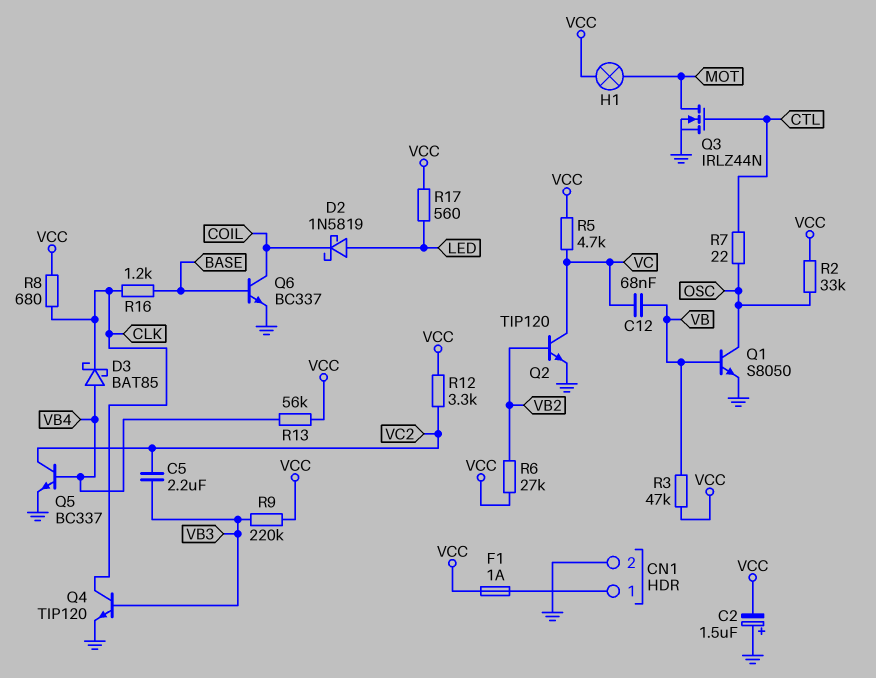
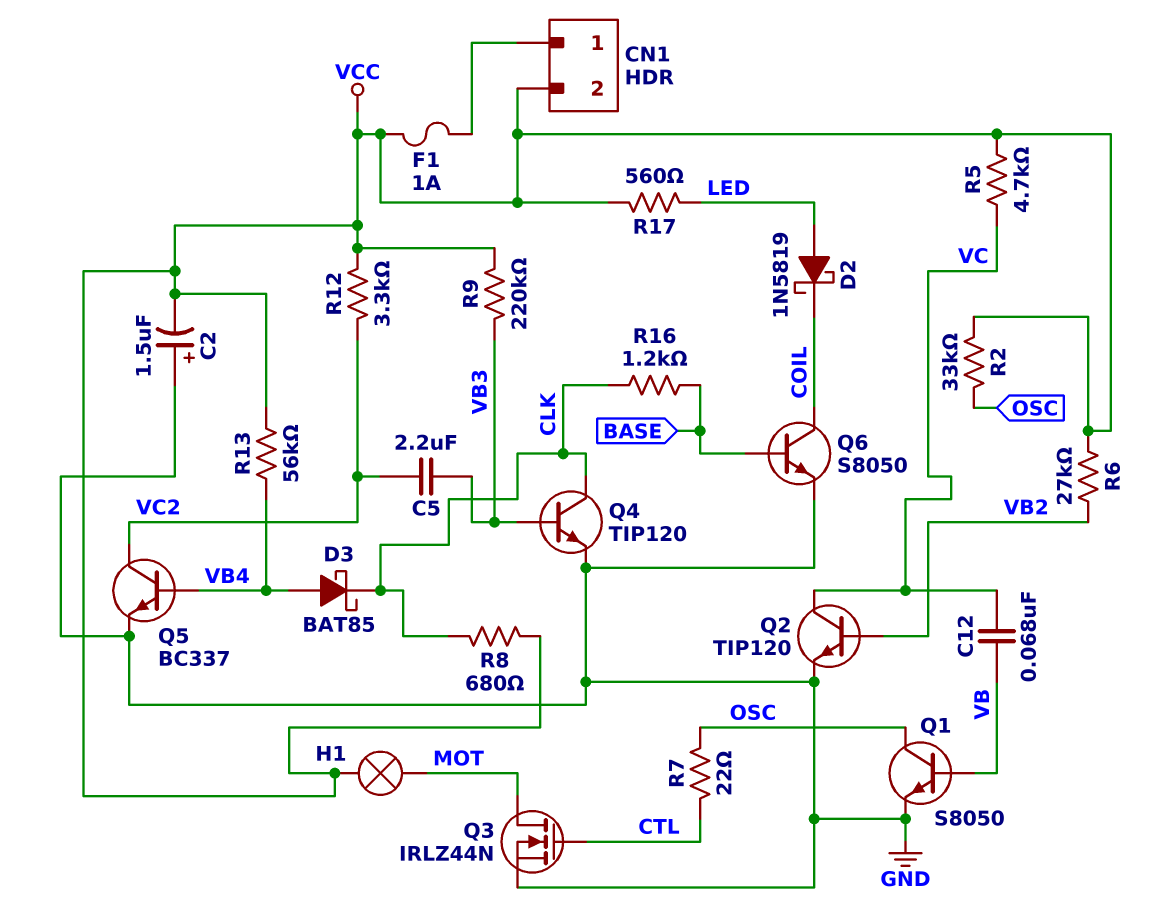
CN1 pin 2: GND -> VCC
Q6: NPN BC337 (B BASE, C COIL, E GND) -> NPN S8050 (B BASE, C COIL, E GND)
R3: 47k (VB, VCC) -> none

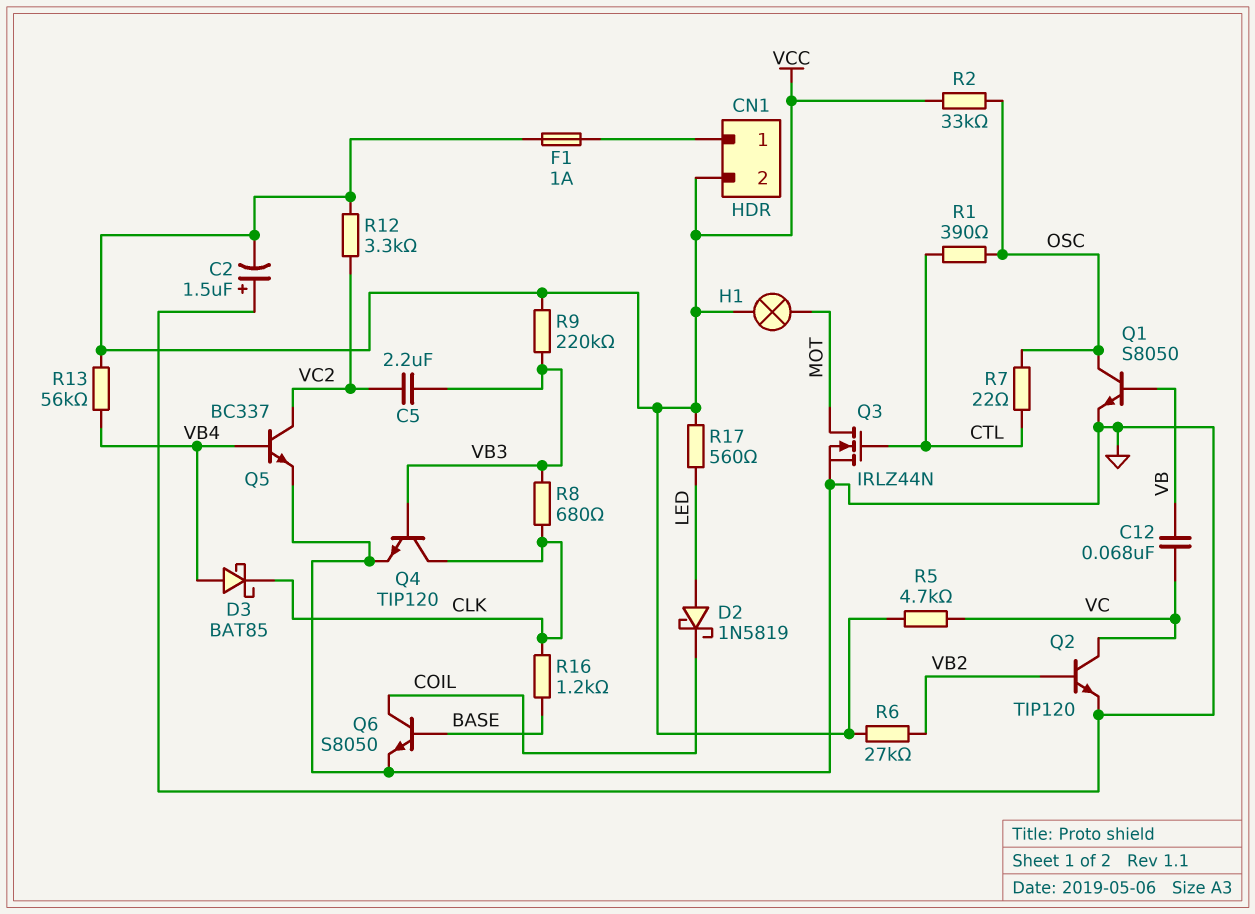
R1: none -> 390 (CTL, OSC)
R8: 680 (CLK, VCC) -> 680 (CLK, VB3)

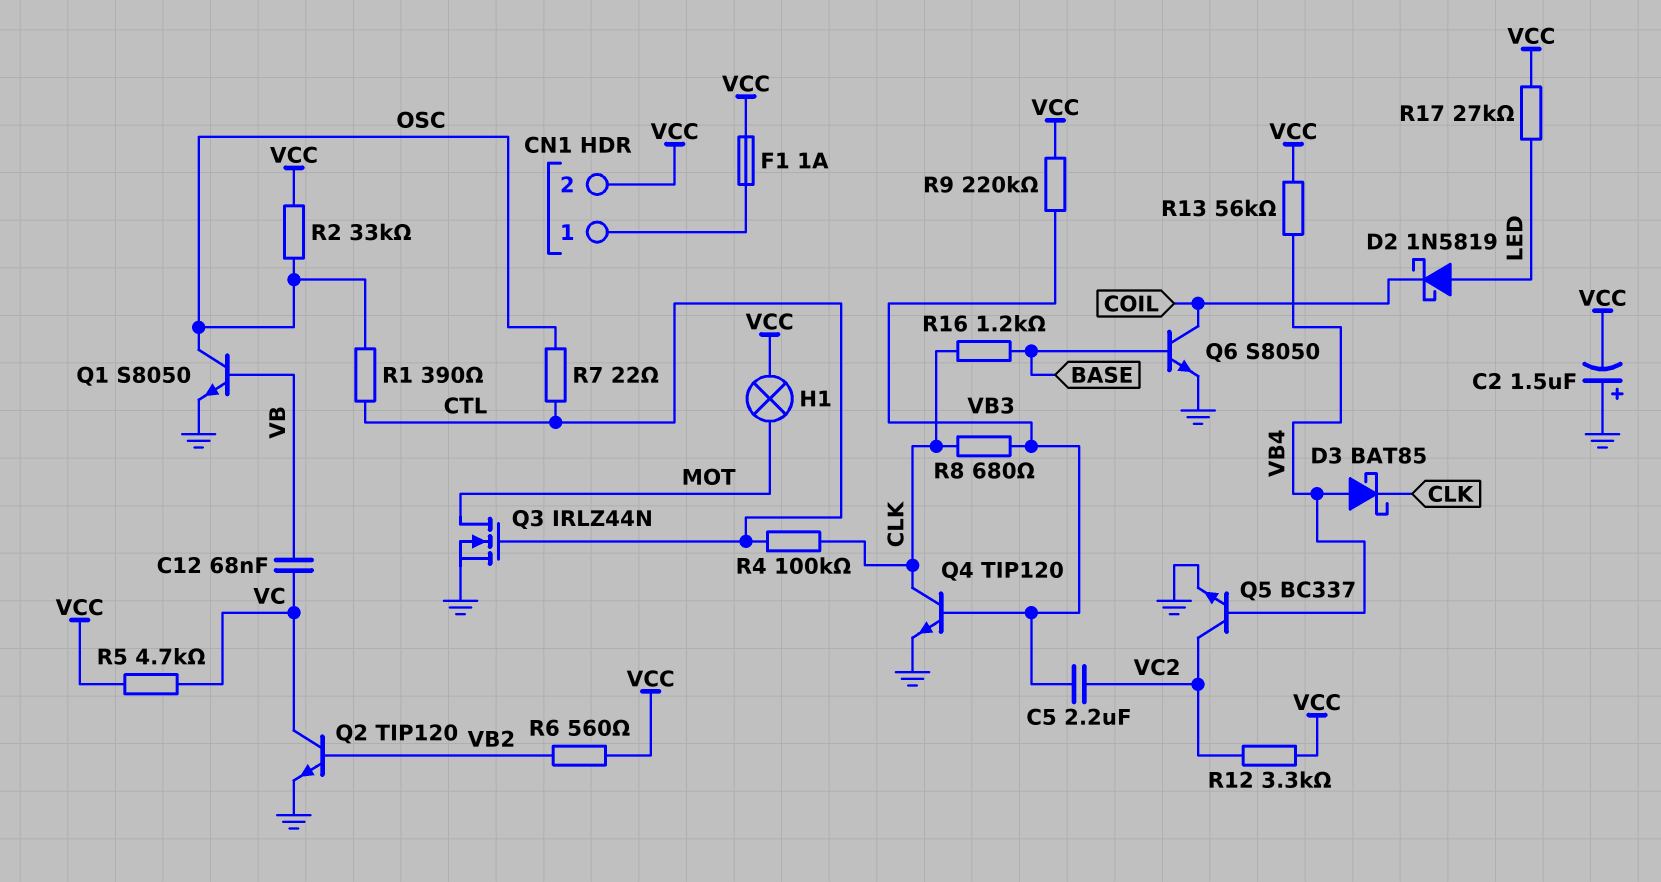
R4: none -> 100k (CLK, CTL)
R6: 27k (VB2, VCC) -> 560 (VB2, VCC)
R17: 560 (LED, VCC) -> 27k (LED, VCC)

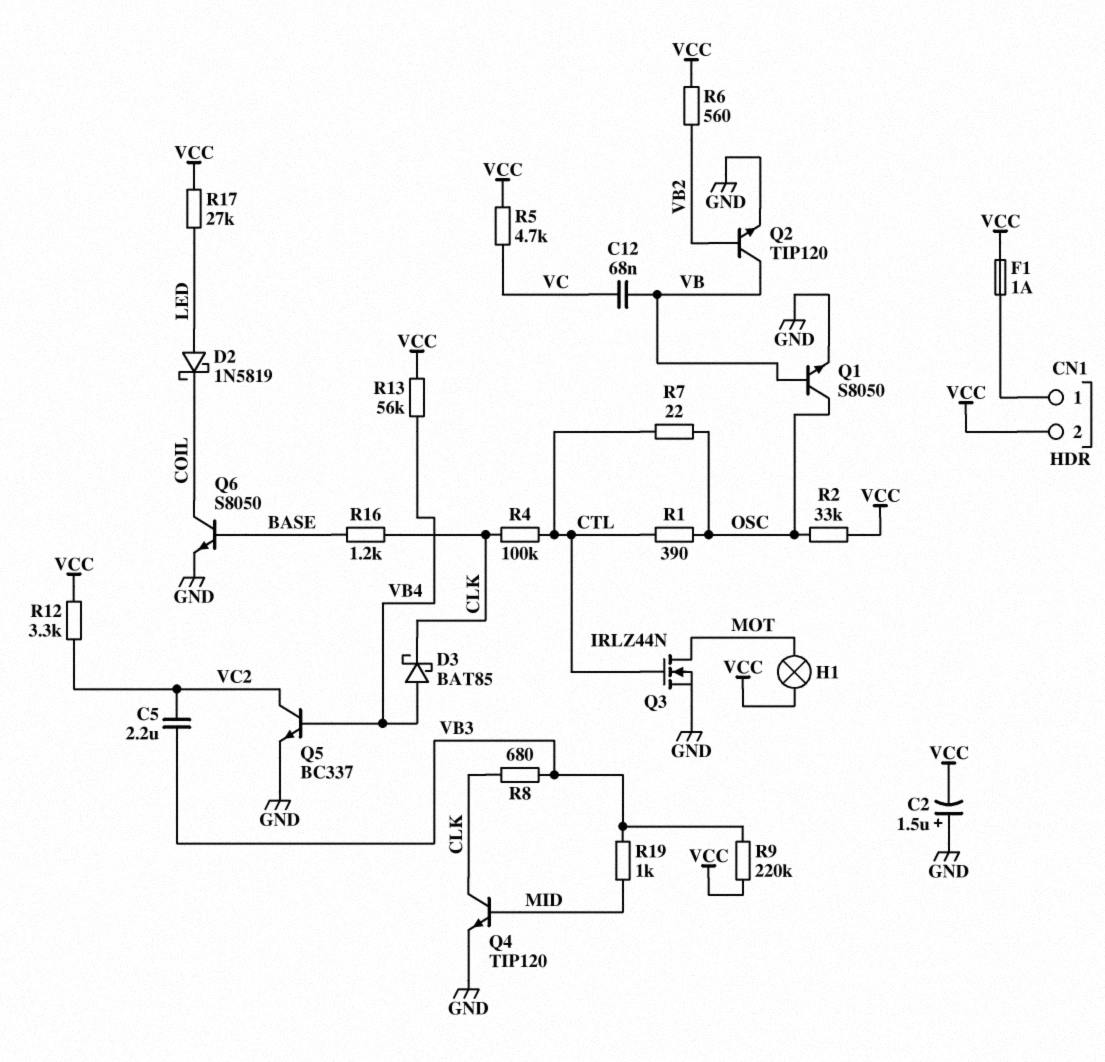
Q2: NPN TIP120 (B VB2, C VC, E GND) -> NPN TIP120 (B VB2, C VB, E GND)
Q4: NPN TIP120 (B VB3, C CLK, E GND) -> NPN TIP120 (B MID, C CLK, E GND)
R19: none -> 1k (MID, VB3)

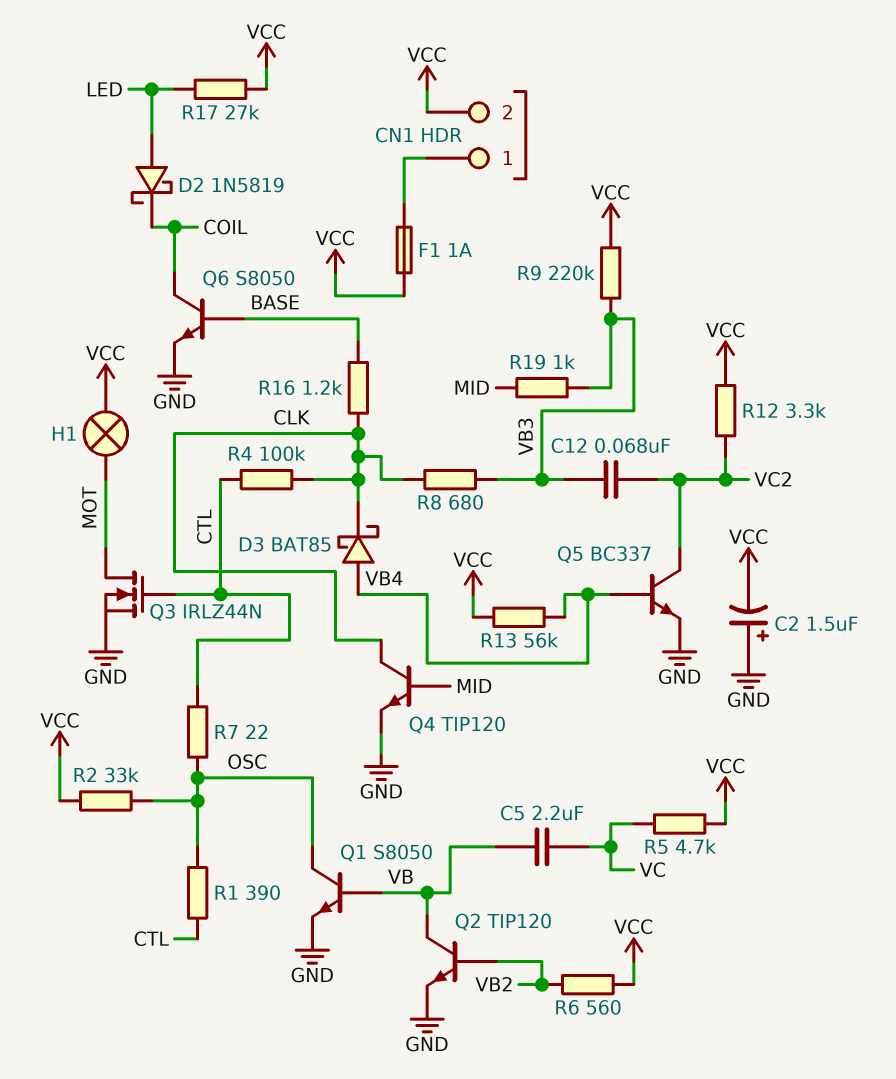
C5: 2.2uF (VB3, VC2) -> 2.2uF (VB, VC)
C12: 68nF (VB, VC) -> 68nF (VB3, VC2)

